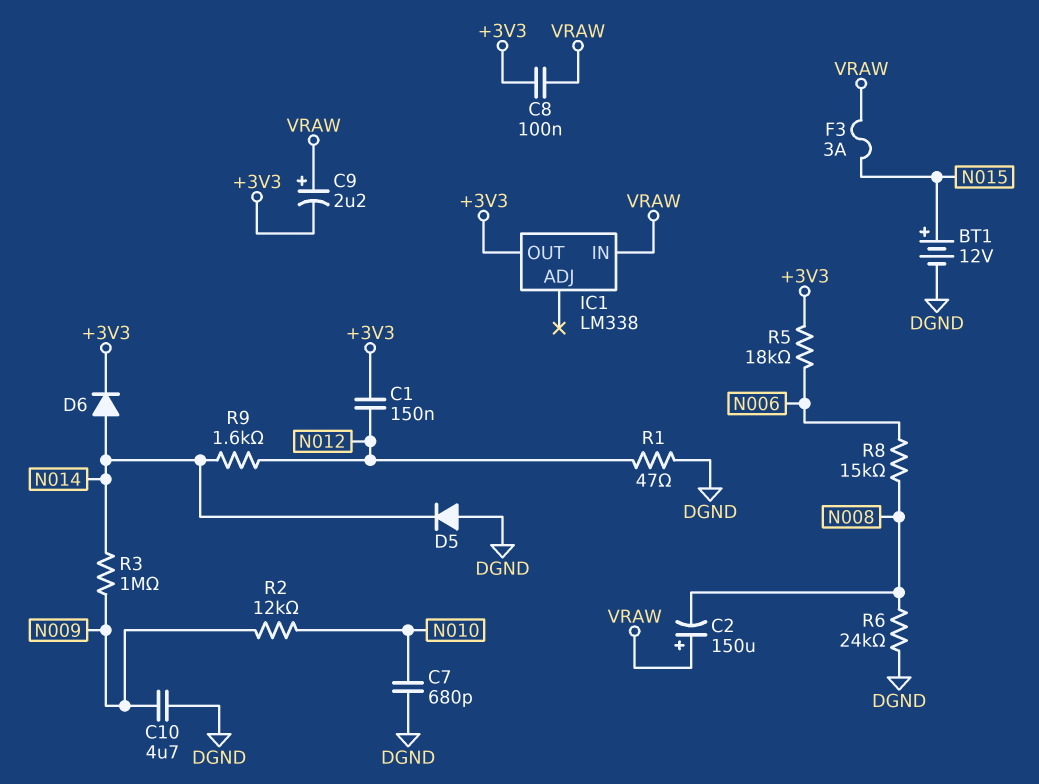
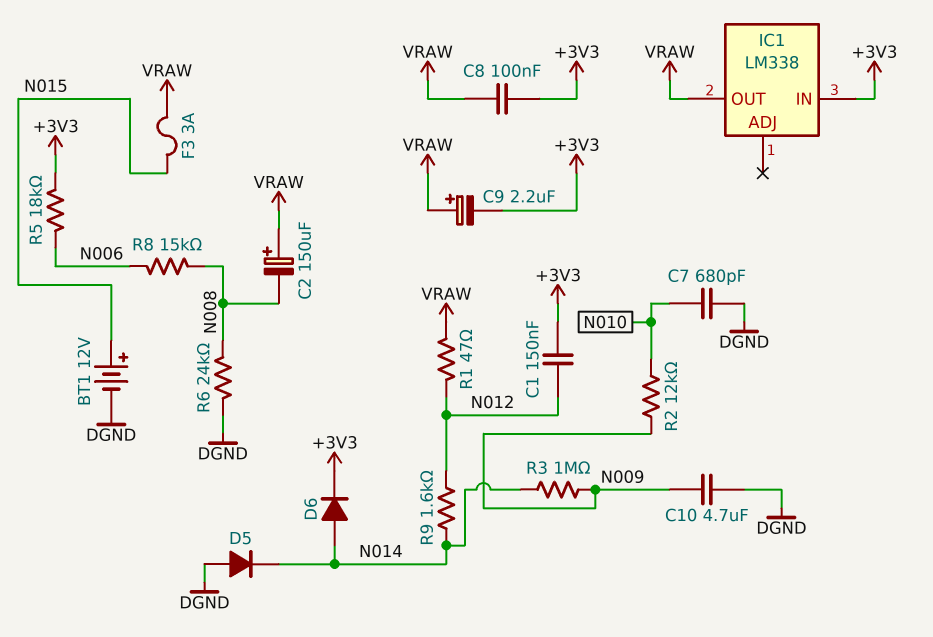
IC1 pin IN: VRAW -> +3V3
IC1 pin OUT: +3V3 -> VRAW
R1: 47 (DGND, N012) -> 47 (N012, VRAW)

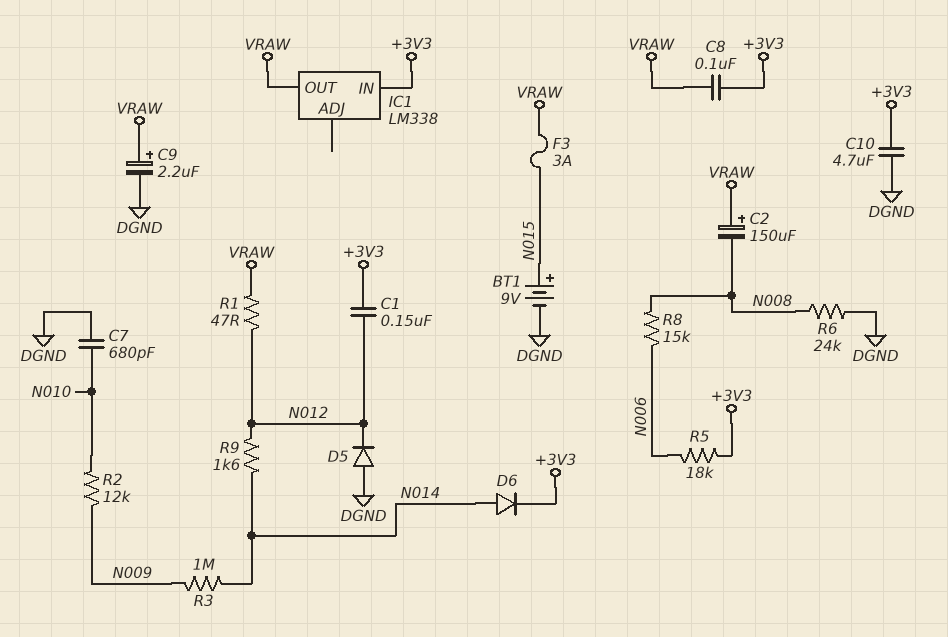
BT1: 12V (plus N015, minus DGND) -> 9V (plus N015, minus DGND)
C9: 2.2uF (plus VRAW, minus +3V3) -> 2.2uF (plus VRAW, minus DGND)
C10: 4.7uF (DGND, N009) -> 4.7uF (+3V3, DGND)
D5: diode (A DGND, K N014) -> diode (A DGND, K N012)

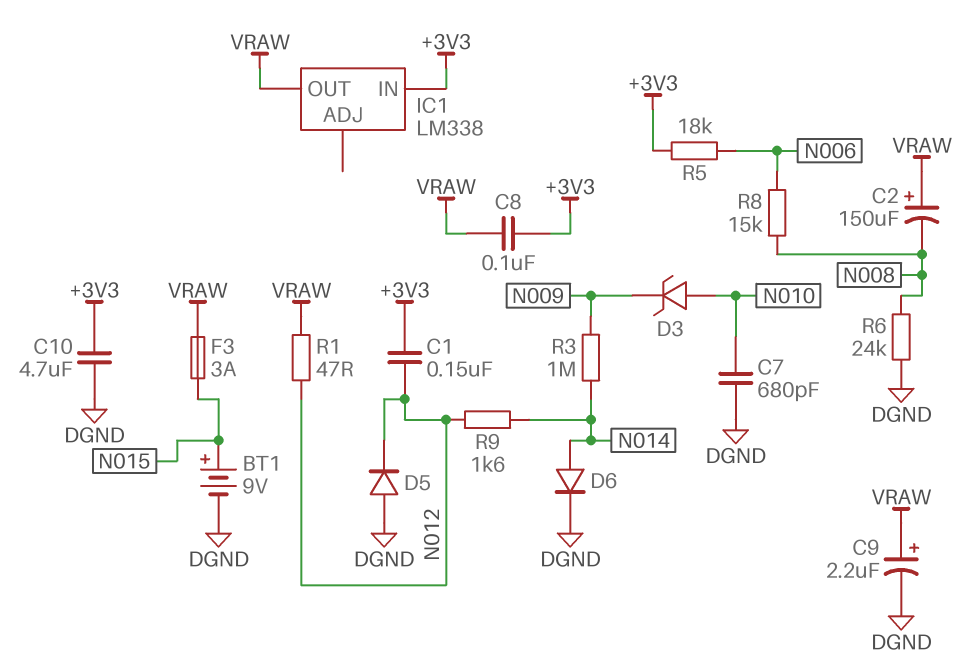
D3: none -> zener (A N010, K N009)
D6: diode (A N014, K +3V3) -> diode (A N014, K DGND)
R2: 12k (N009, N010) -> none

